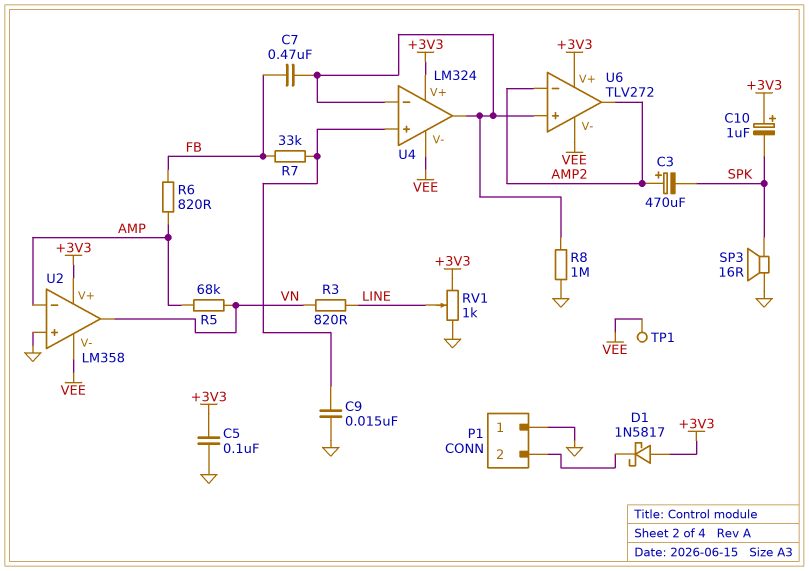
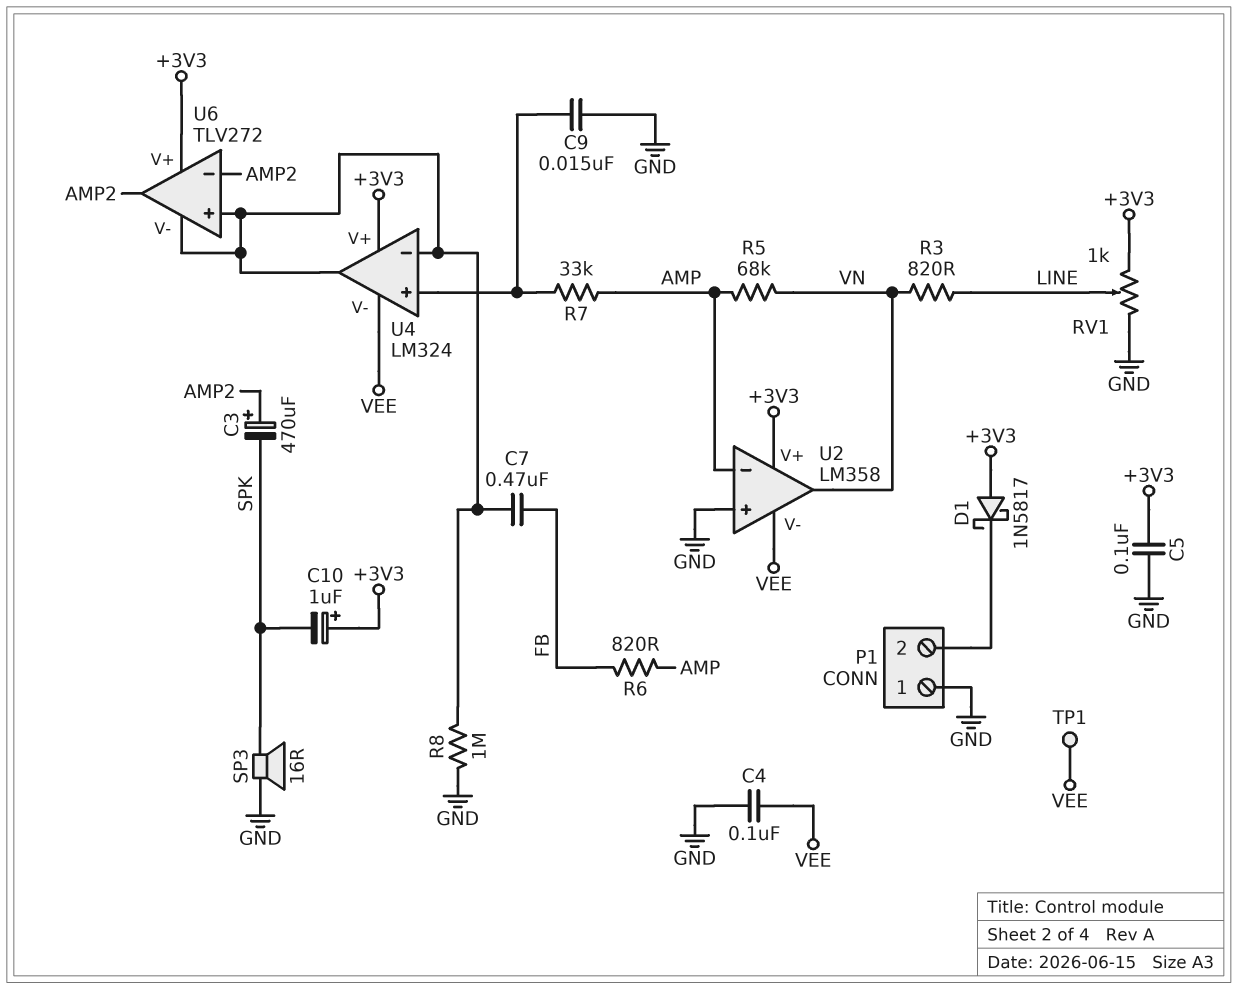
C4: none -> 100nF (GND, VEE)
R7: 33k (FB, U4/in+) -> 33k (AMP, U4/in+)
U6 pin V-: VEE -> U4/in-

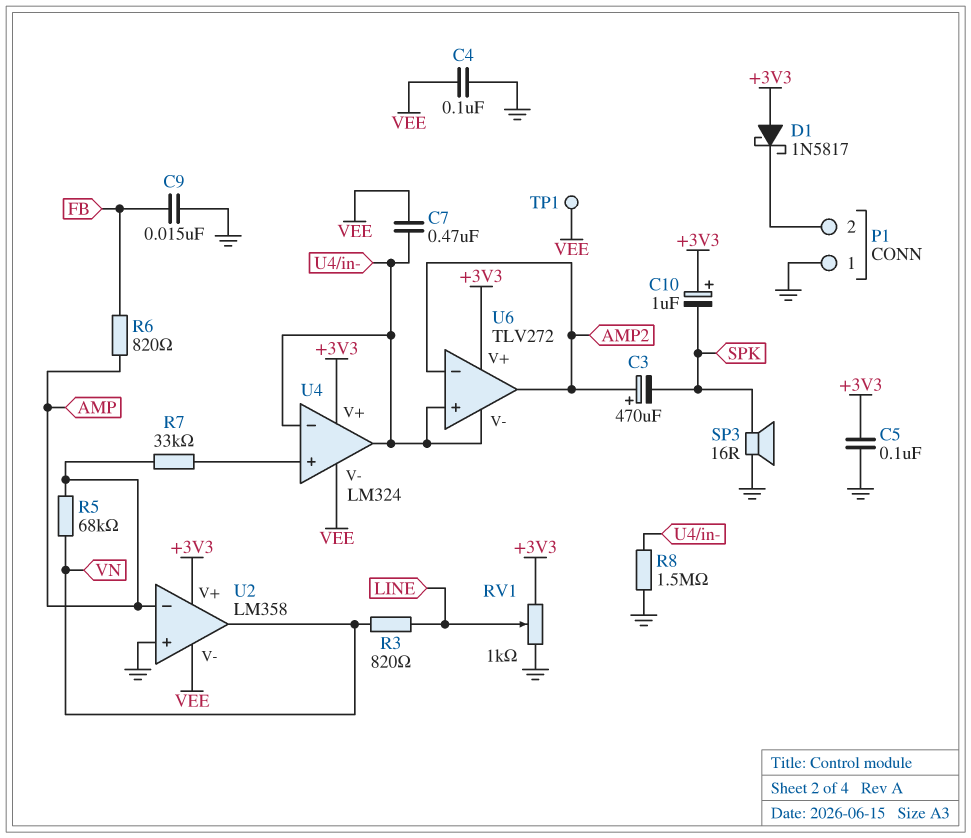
C7: 470nF (FB, U4/in-) -> 470nF (U4/in-, VEE)
C9: 15nF (GND, U4/in+) -> 15nF (FB, GND)
R8: 1M (GND, U4/in-) -> 1.5M (GND, U4/in-)

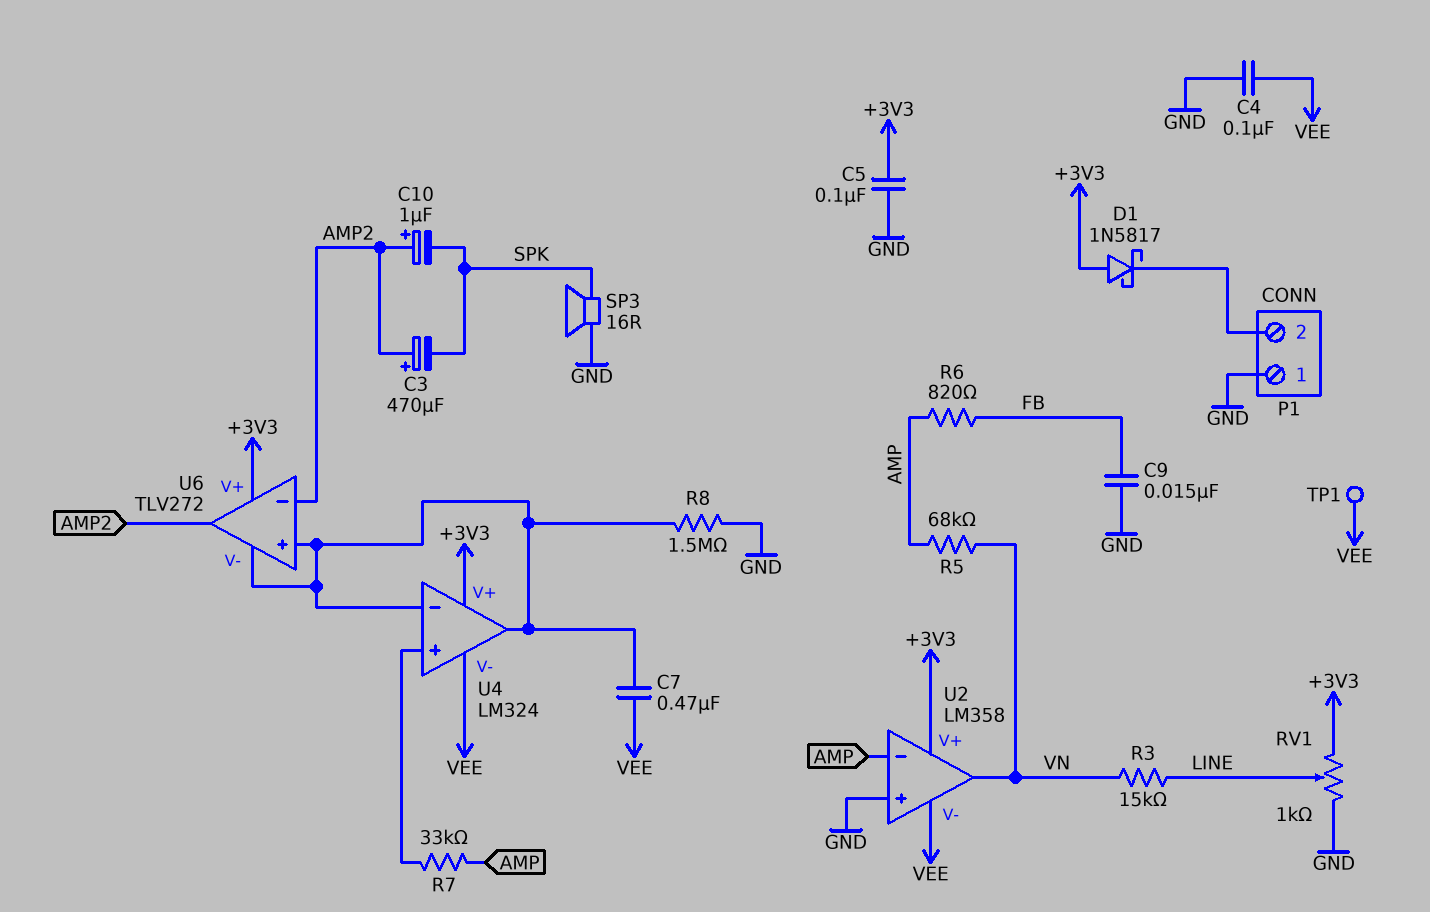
C10: 1uF (plus +3V3, minus SPK) -> 1uF (plus AMP2, minus SPK)
R3: 820 (LINE, VN) -> 15k (LINE, VN)

